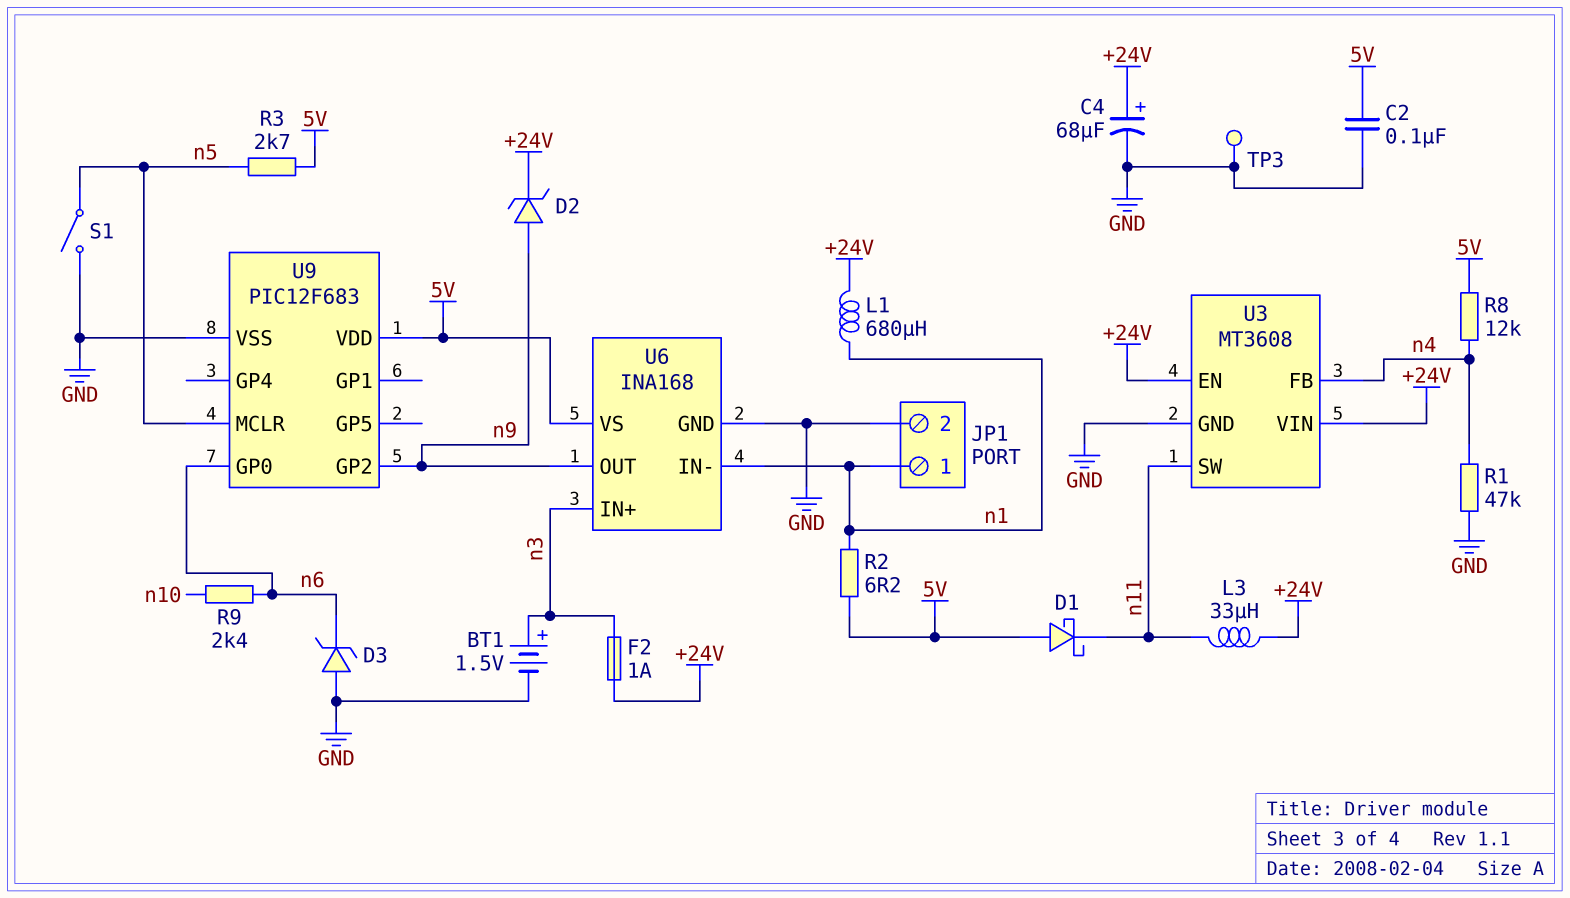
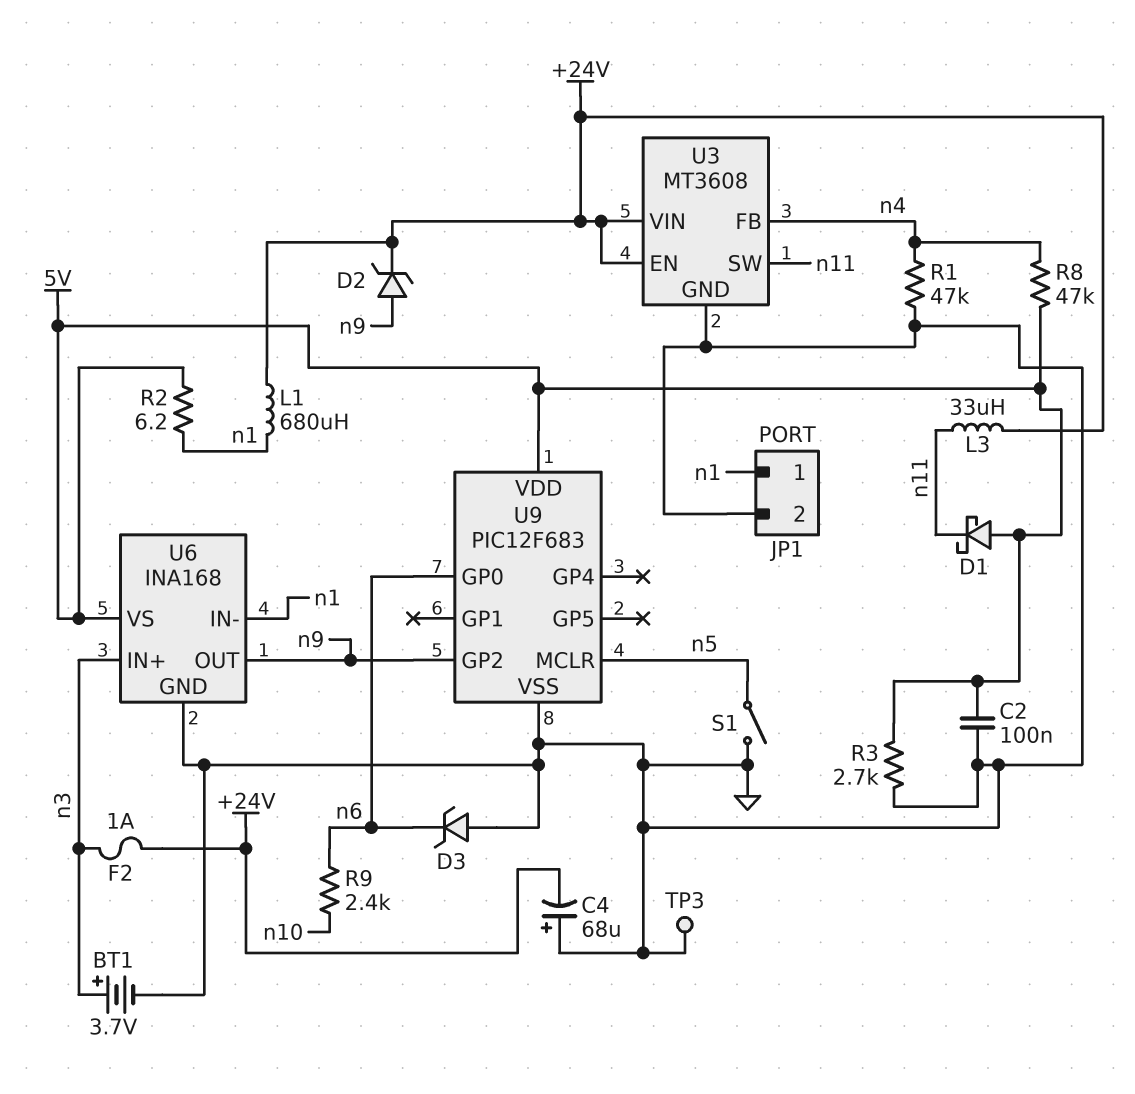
BT1: 1.5V (plus n3, minus GND) -> 3.7V (plus n3, minus GND)
C4: 68uF (plus +24V, minus GND) -> 68uF (plus GND, minus +24V)
R3: 2.7k (5V, n5) -> 2.7k (5V, GND)
R8: 12k (5V, n4) -> 47k (5V, n4)

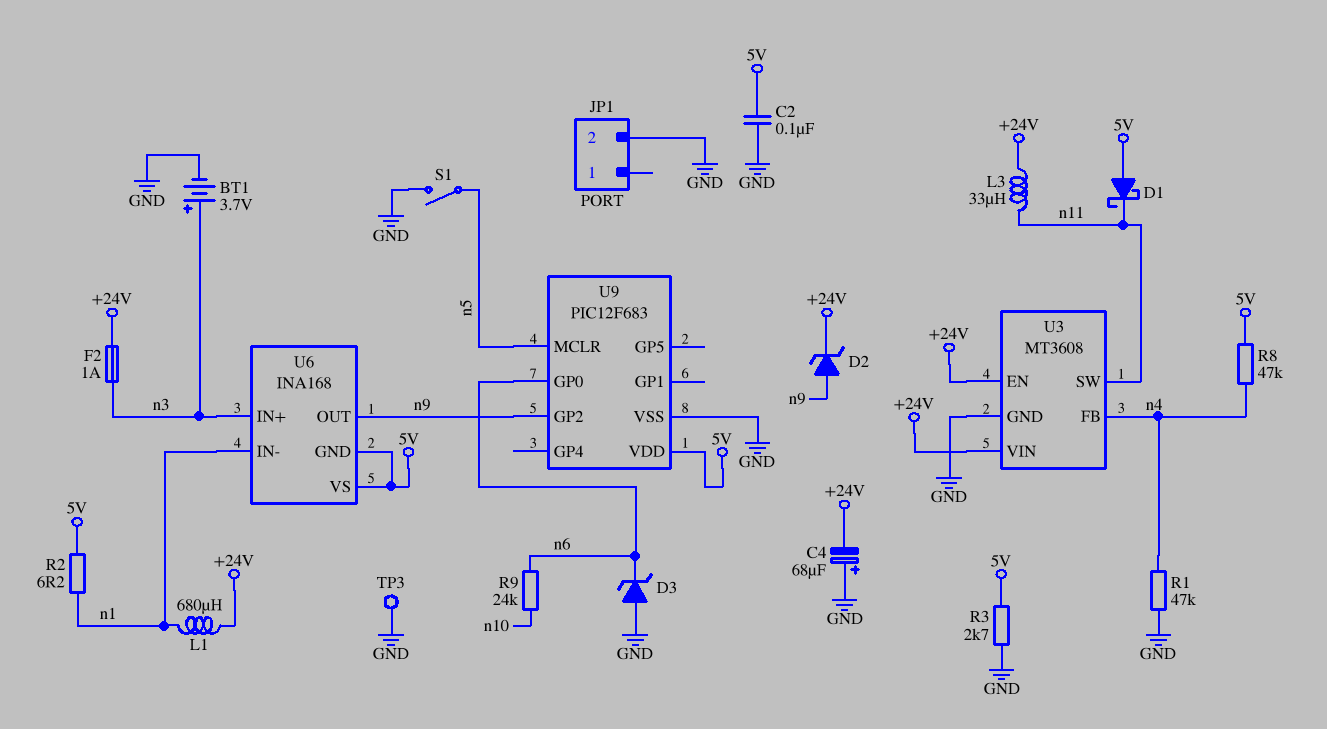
JP1 pin 1: n1 -> none
R9: 2.4k (n6, n10) -> 24k (n6, n10)
U6 pin GND: GND -> 5V

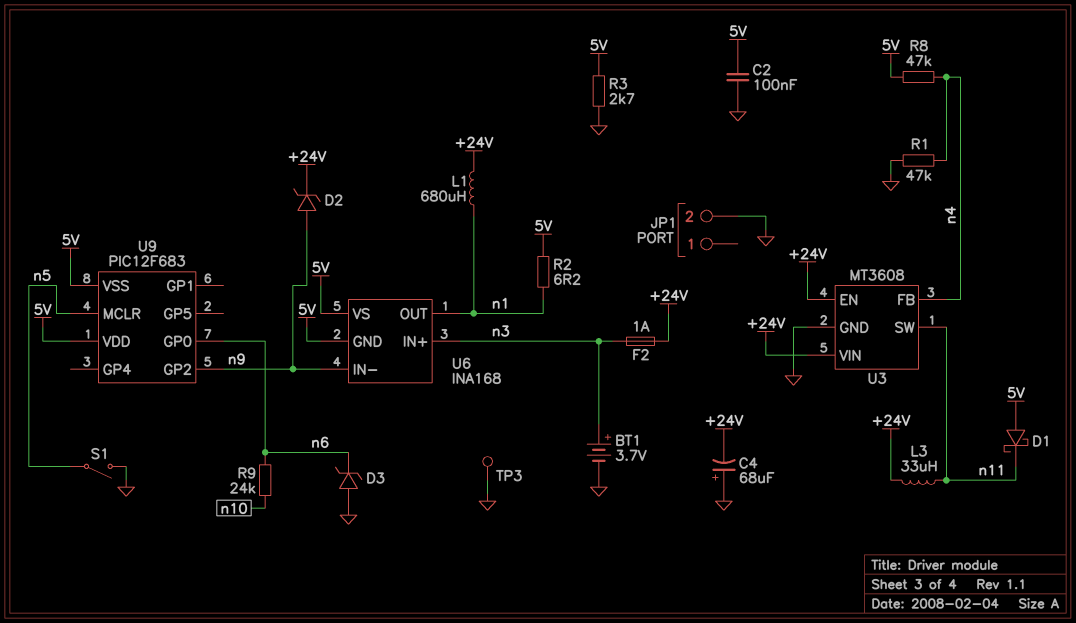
U6 pin IN-: n1 -> n9
U6 pin OUT: n9 -> n1
U9 pin VSS: GND -> 5V

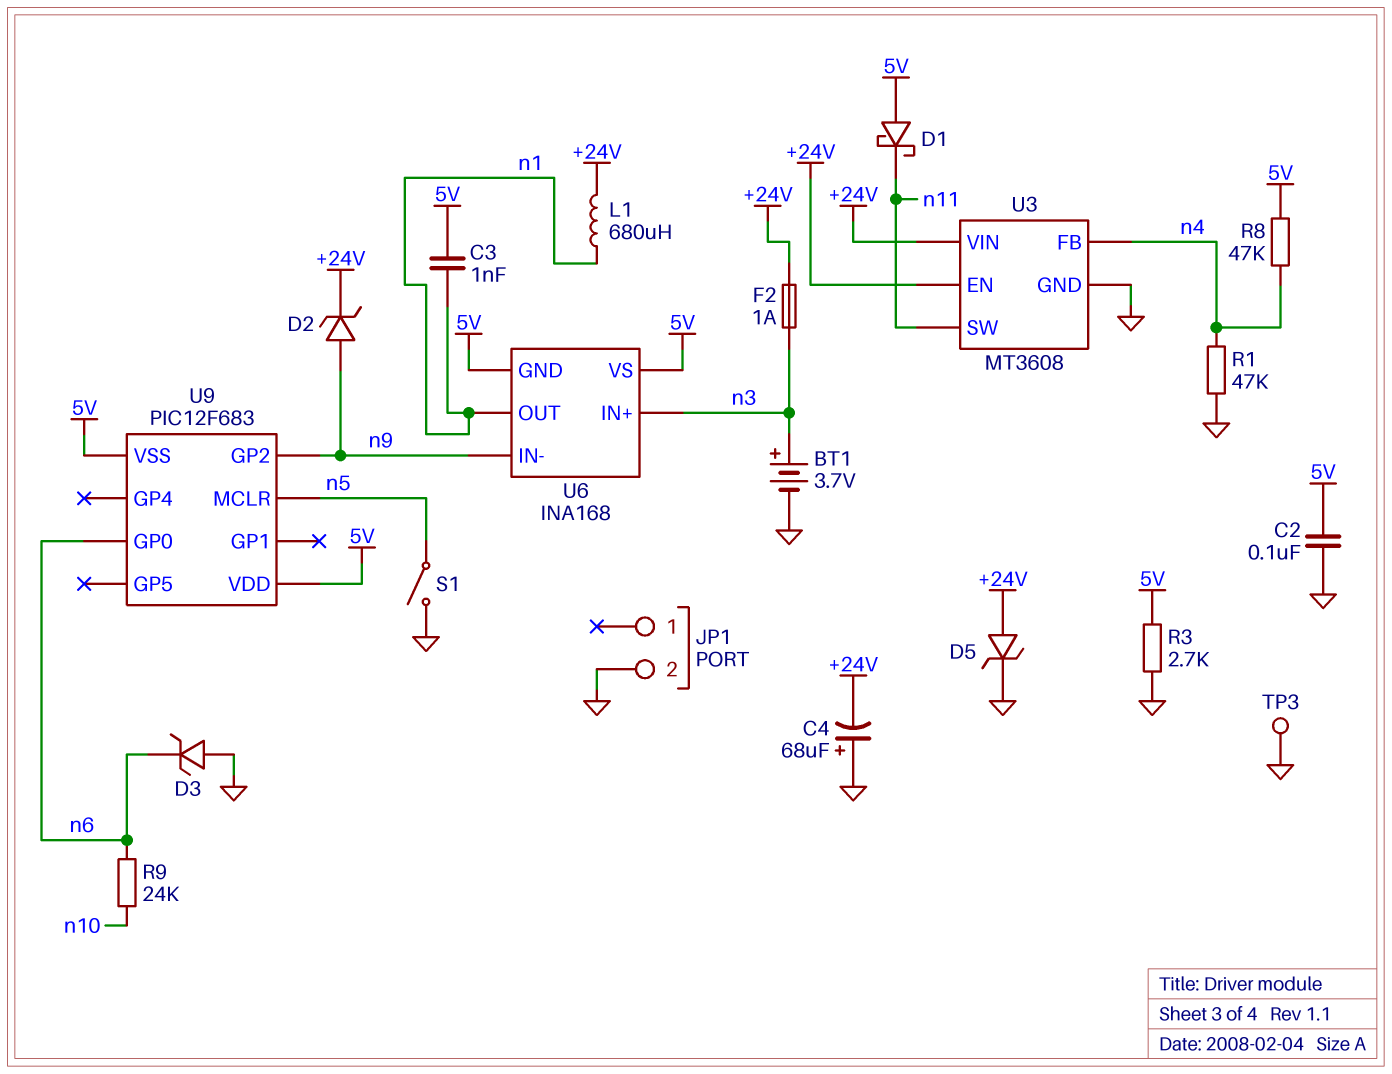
C3: none -> 1nF (5V, n1)
D5: none -> zener (A +24V, K GND)
L3: 33uH (+24V, n11) -> none
R2: 6.2 (5V, n1) -> none

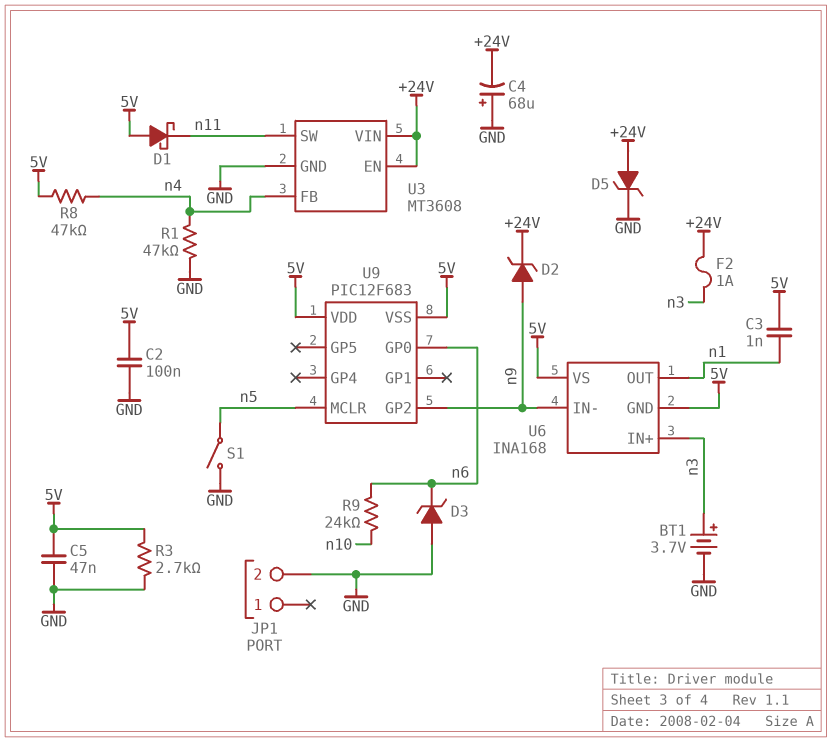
C5: none -> 47nF (5V, GND)
L1: 680uH (+24V, n1) -> none
TP3: test point (GND) -> none

